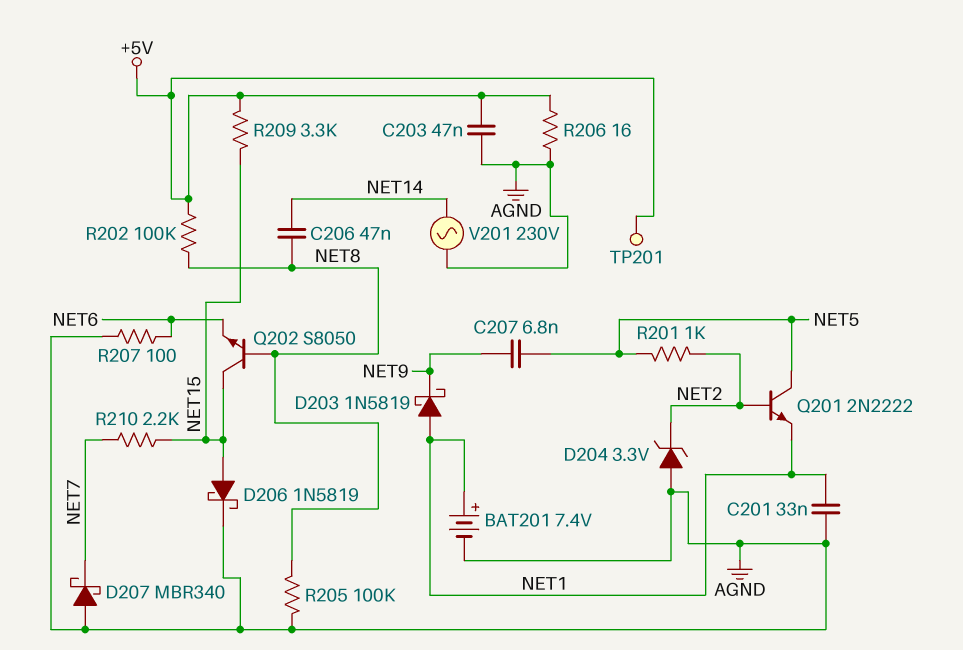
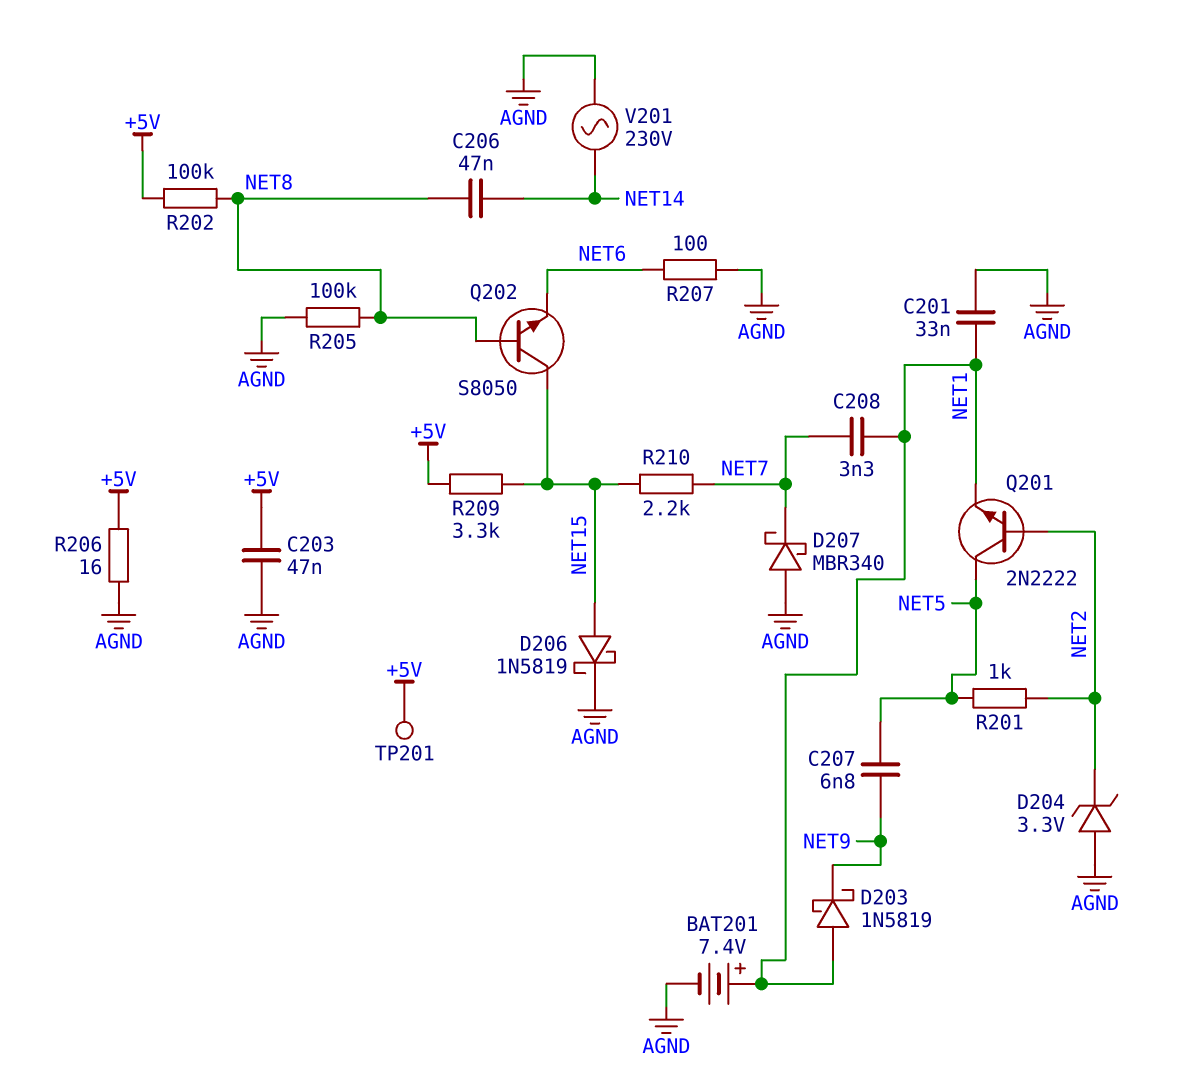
C208: none -> 3.3nF (NET1, NET7)

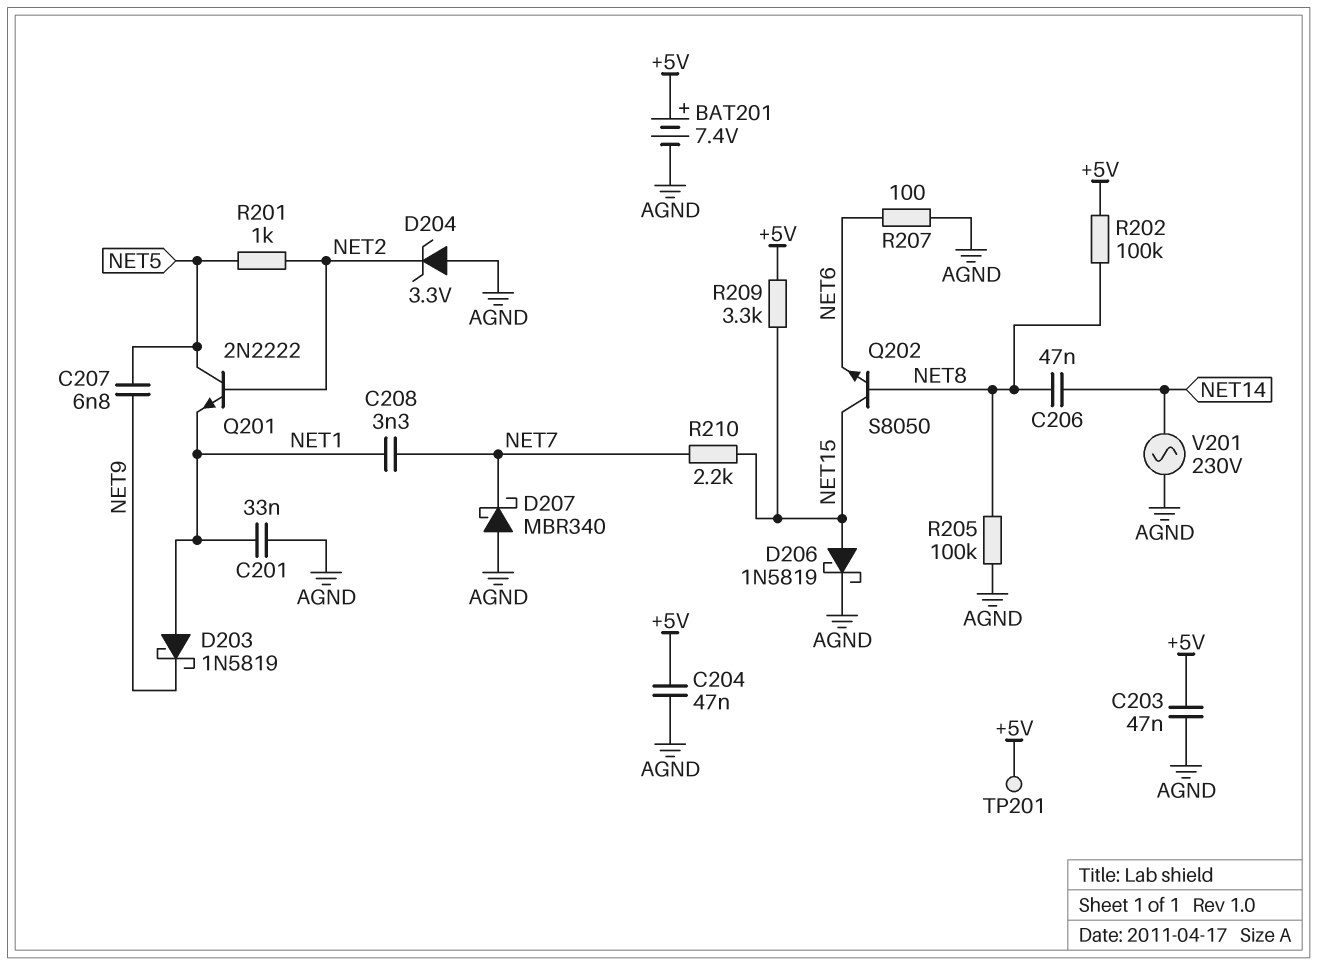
BAT201: 7.4V (plus NET1, minus AGND) -> 7.4V (plus +5V, minus AGND)
C204: none -> 47nF (+5V, AGND)
R206: 16 (+5V, AGND) -> none

